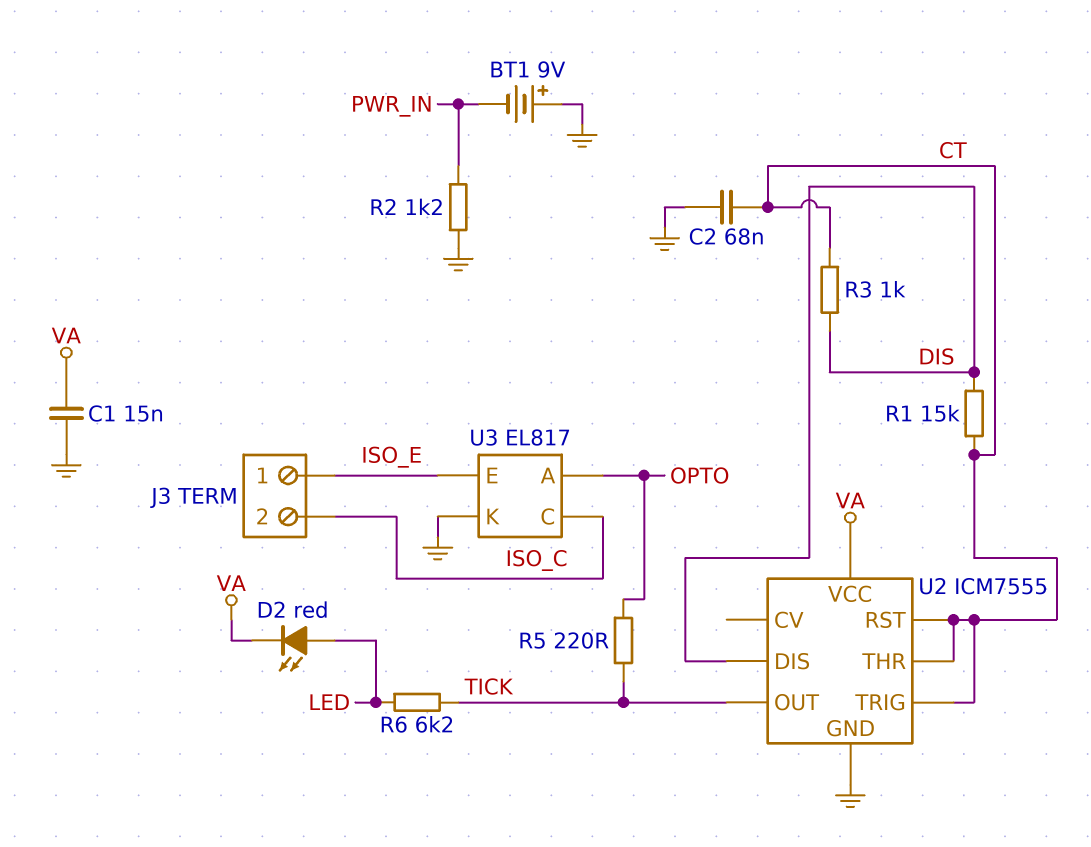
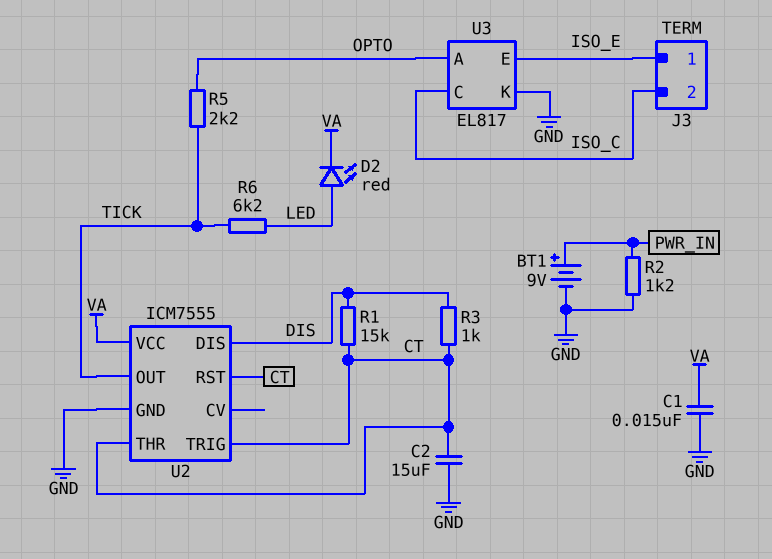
BT1: 9V (plus GND, minus PWR_IN) -> 9V (plus PWR_IN, minus GND)
C2: 68nF (CT, GND) -> 15uF (CT, GND)
R5: 220 (OPTO, TICK) -> 2.2k (OPTO, TICK)

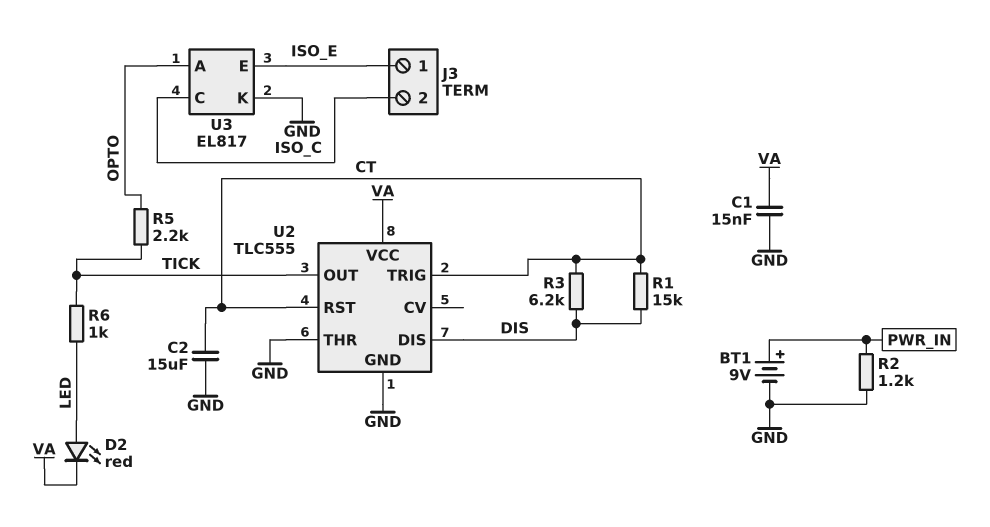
R3: 1k (CT, DIS) -> 6.2k (CT, DIS)
R6: 6.2k (LED, TICK) -> 1k (LED, TICK)
U2: ICM7555 -> TLC555
U2 pin THR: CT -> GND

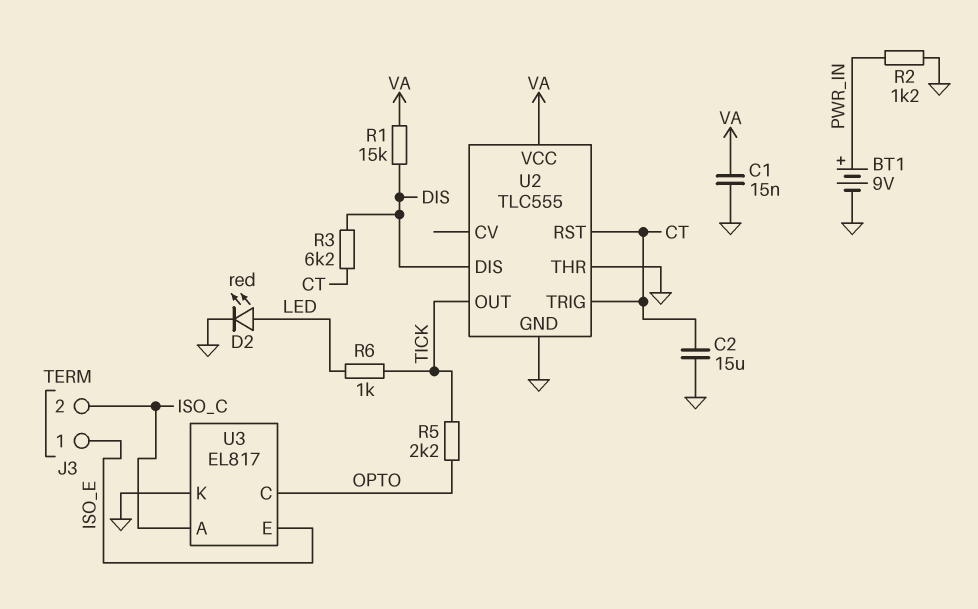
D2: LED red (A LED, K VA) -> LED red (A LED, K GND)
R1: 15k (CT, DIS) -> 15k (DIS, VA)
U3 pin A: OPTO -> ISO_C
U3 pin C: ISO_C -> OPTO

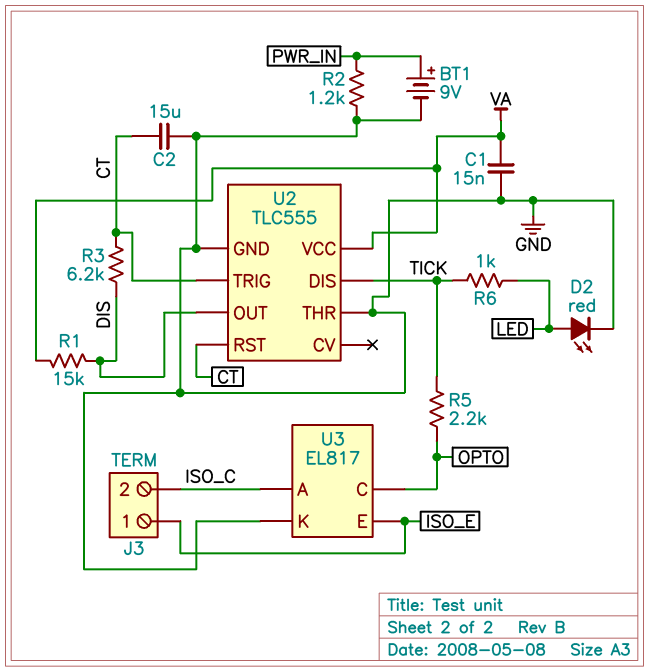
U2 pin DIS: DIS -> TICK
U2 pin OUT: TICK -> DIS

